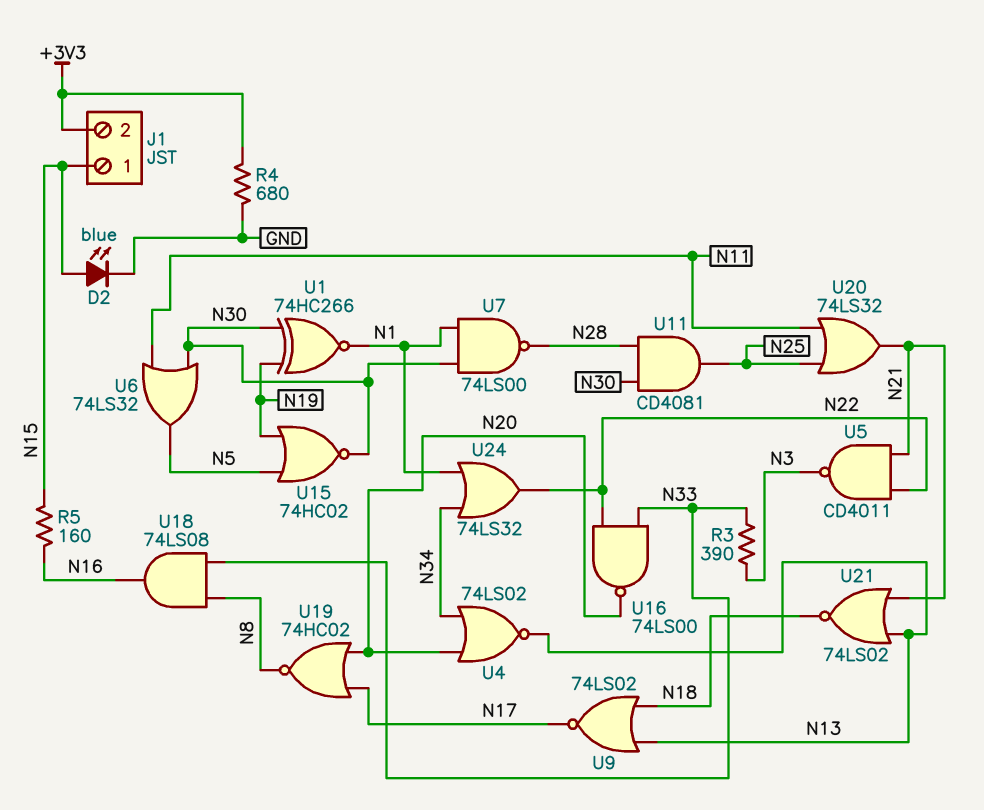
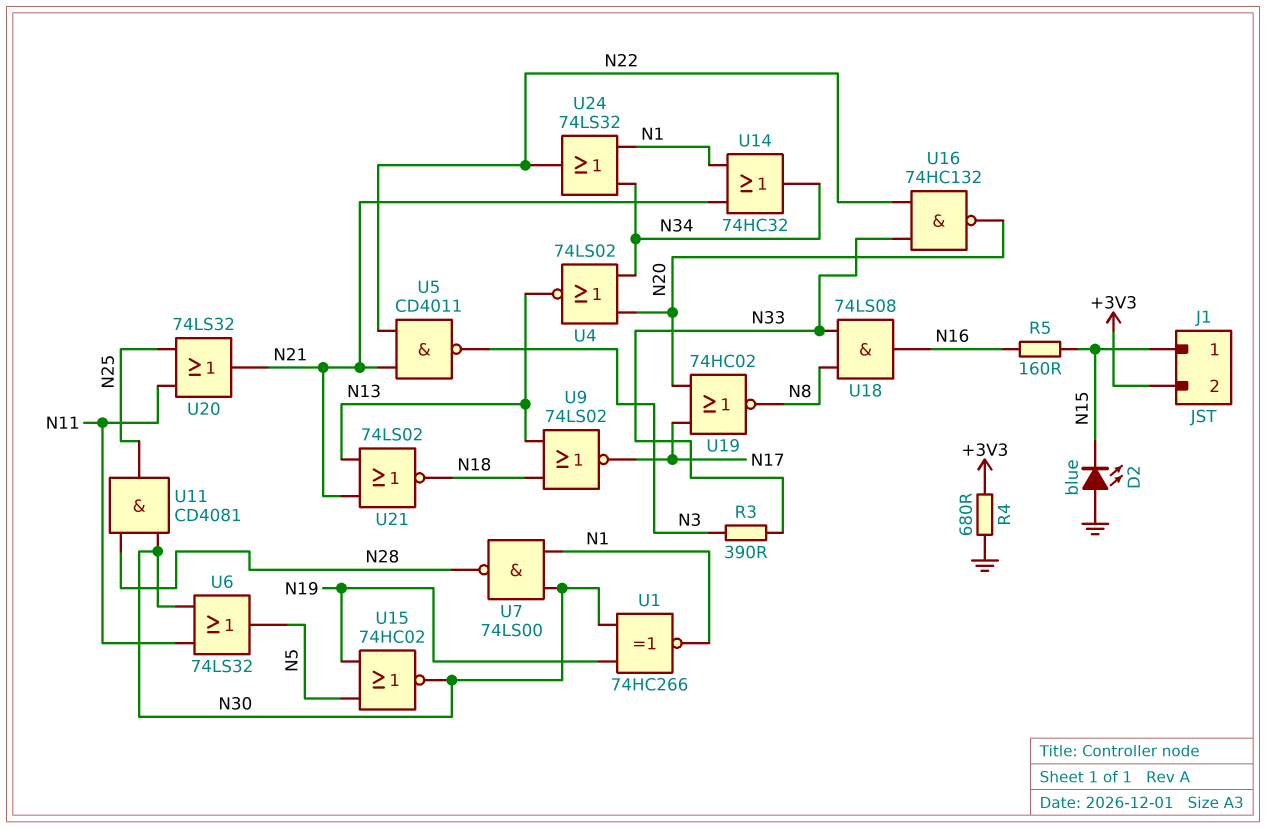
D2: LED blue (A N15, K GND) -> LED blue (A GND, K N15)
U14: none -> OR 74HC32 (in N1, in N21, out N34)
U16: NAND 74LS00 (in N22, in N33, out N20) -> NAND 74HC132 (in N22, in N33, out N20)

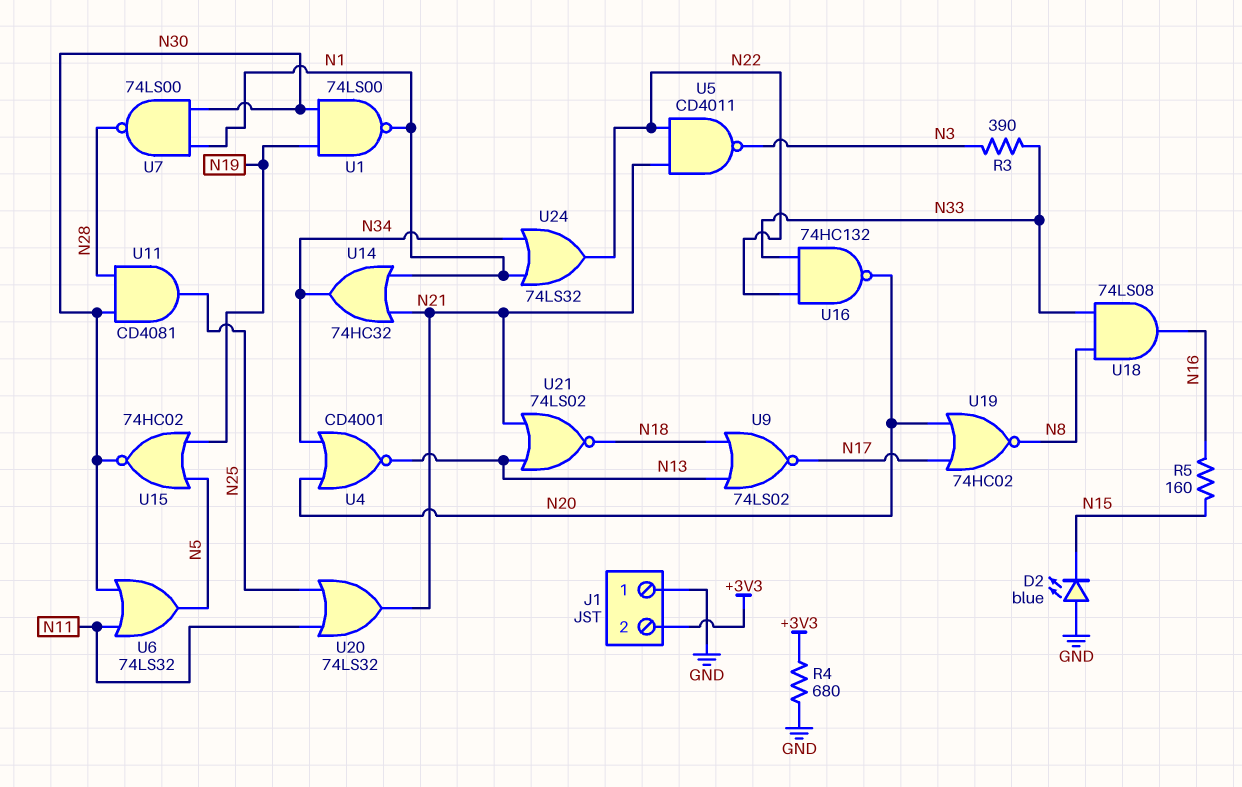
J1 pin 1: N15 -> GND
U1: XNOR 74HC266 (in N19, in N30, out N1) -> NAND 74LS00 (in N19, in N30, out N1)
U4: NOR 74LS02 (in N20, in N34, out N13) -> NOR CD4001 (in N20, in N34, out N13)

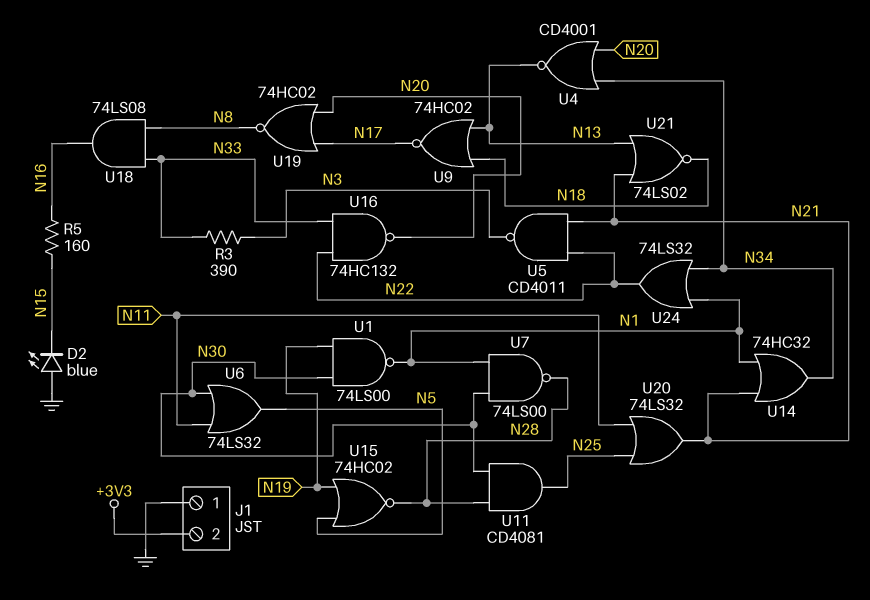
R4: 680 (+3V3, GND) -> none
U9: NOR 74LS02 (in N13, in N18, out N17) -> NOR 74HC02 (in N13, in N18, out N17)
U15: NOR 74HC02 (in N5, in N19, out N30) -> NOR 74HC02 (in N5, in N19, out N28)

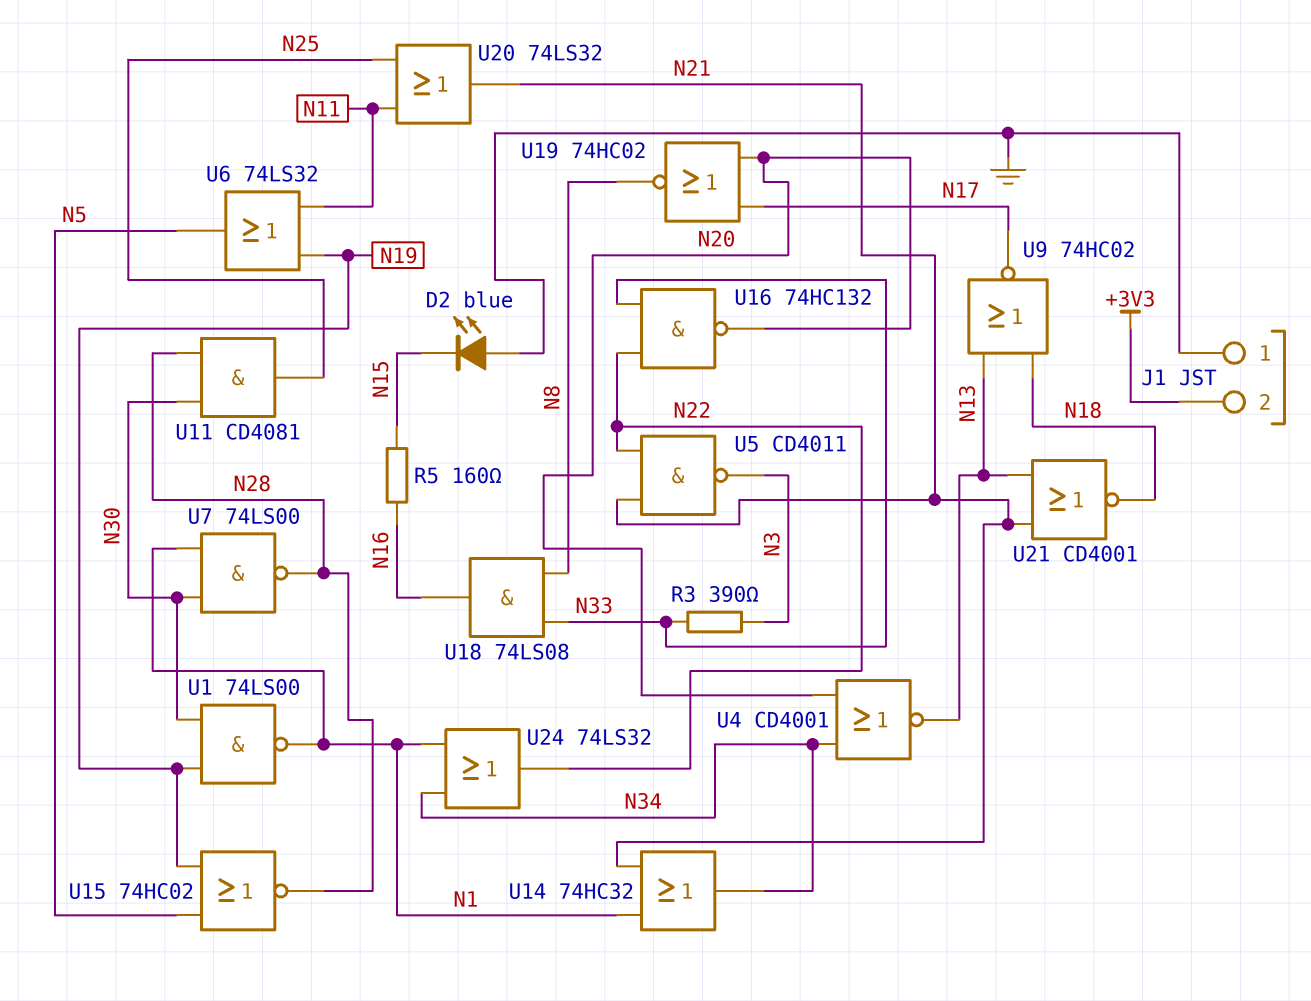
U6: OR 74LS32 (in N11, in N30, out N5) -> OR 74LS32 (in N11, in N19, out N5)
U21: NOR 74LS02 (in N13, in N21, out N18) -> NOR CD4001 (in N13, in N21, out N18)

